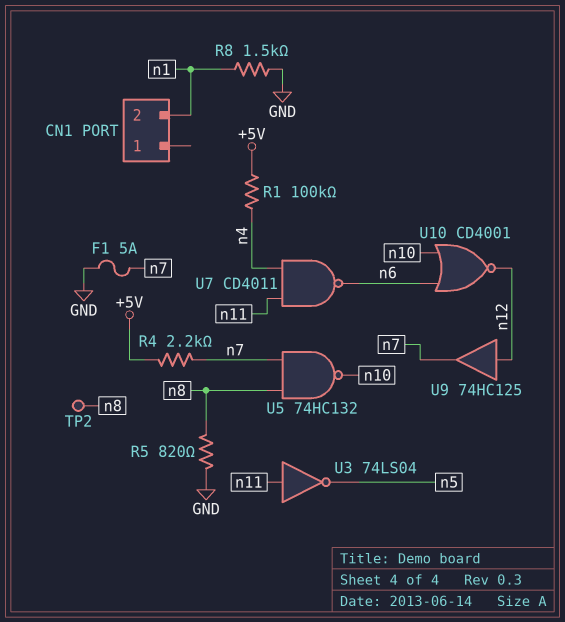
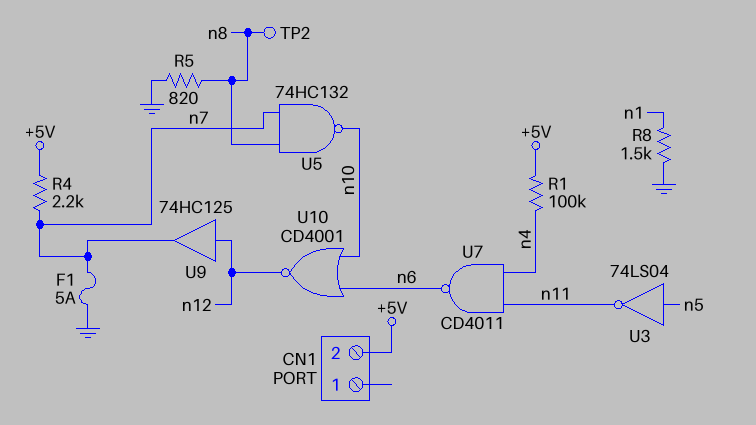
CN1 pin 2: n1 -> +5V
U3: NOT 74LS04 (in n11, out n5) -> NOT 74LS04 (in n5, out n11)

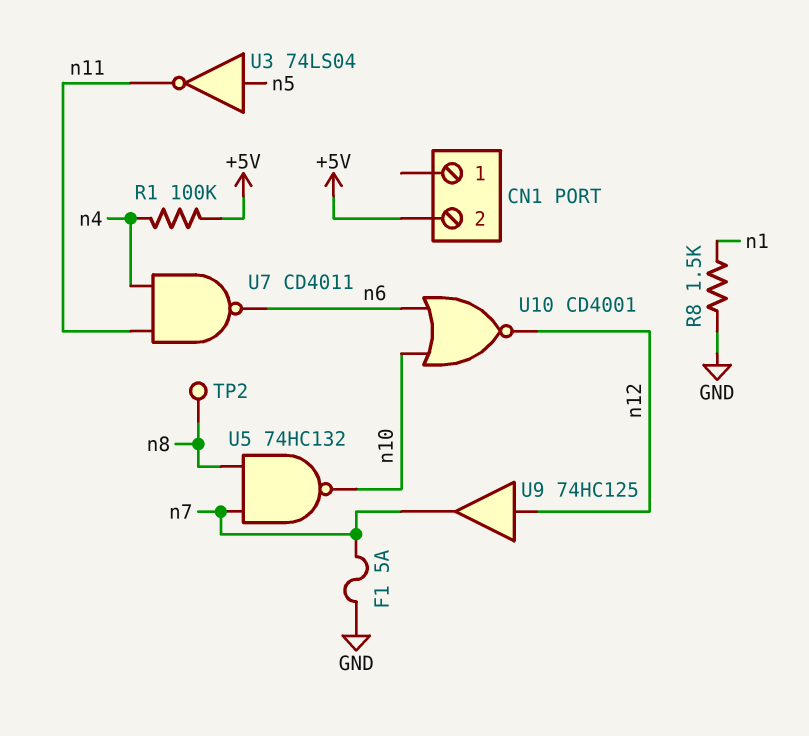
R4: 2.2k (+5V, n7) -> none
R5: 820 (GND, n8) -> none

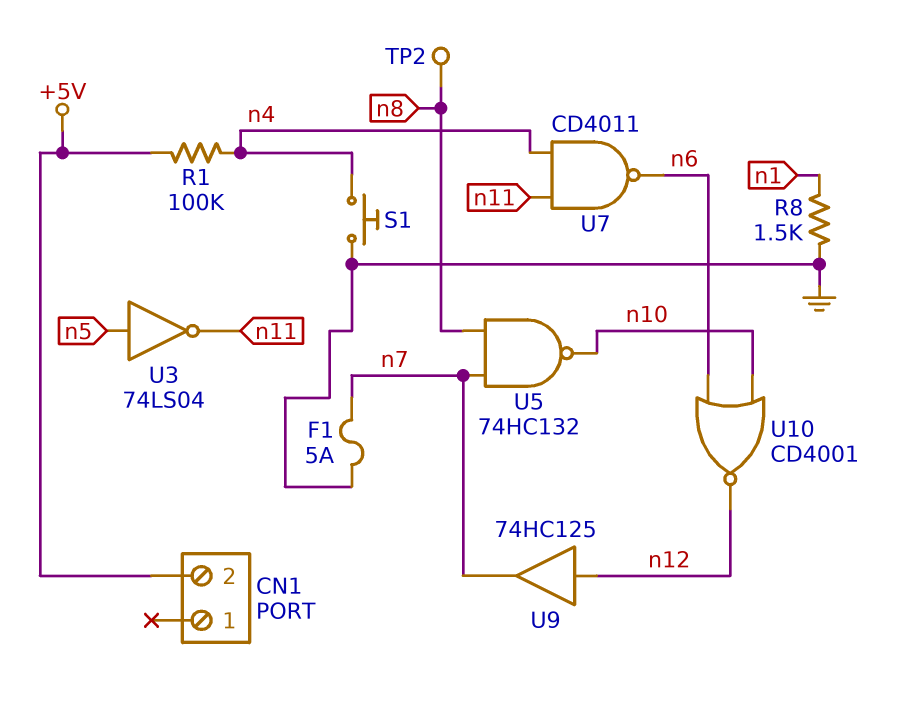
S1: none -> button (GND, n4)

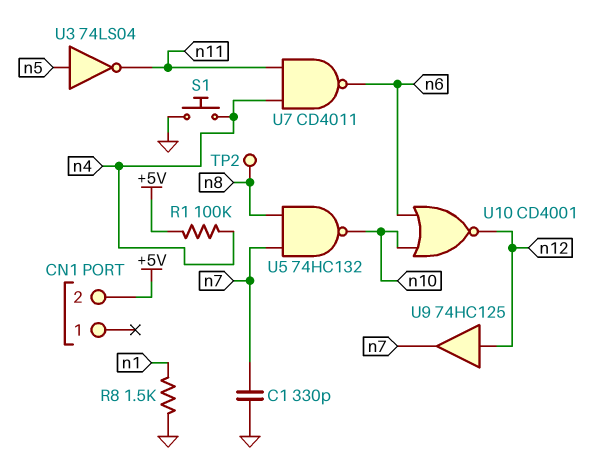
C1: none -> 330pF (GND, n7)
F1: 5A (GND, n7) -> none

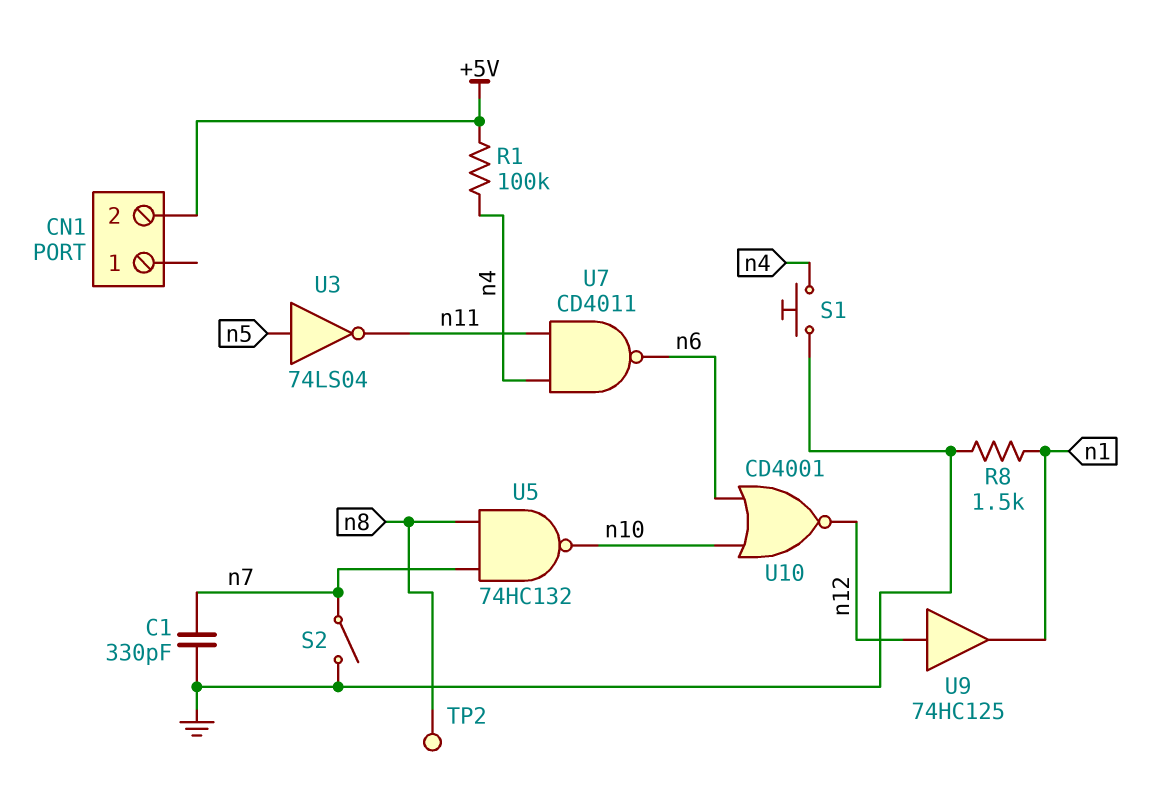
S2: none -> switch (GND, n7)
U9: buffer 74HC125 (in n12, out n7) -> buffer 74HC125 (in n12, out n1)

